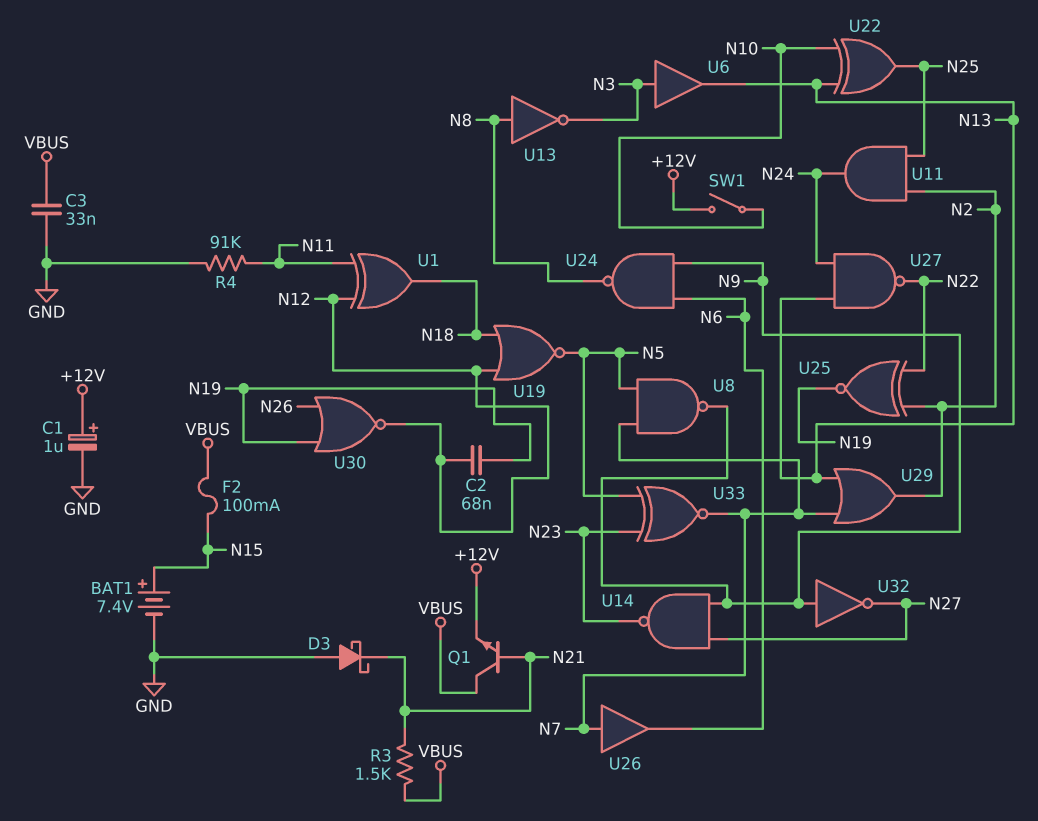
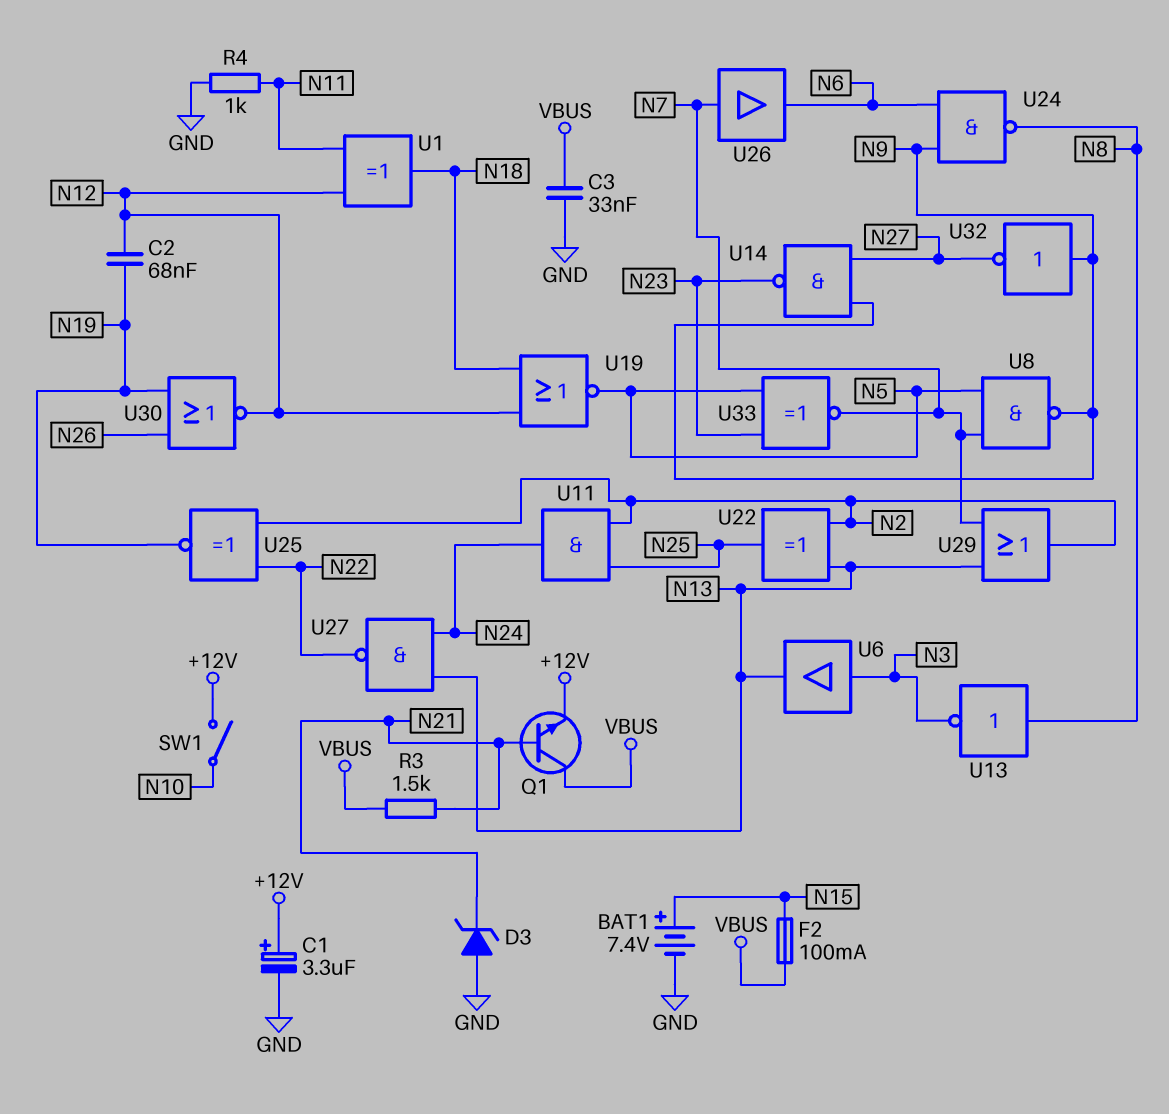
C1: 1uF (plus +12V, minus GND) -> 3.3uF (plus +12V, minus GND)
D3: schottky (A GND, K N21) -> zener (A GND, K N21)
R4: 91k (GND, N11) -> 1k (GND, N11)
U22: XOR (in N10, in N13, out N25) -> XOR (in N2, in N13, out N25)

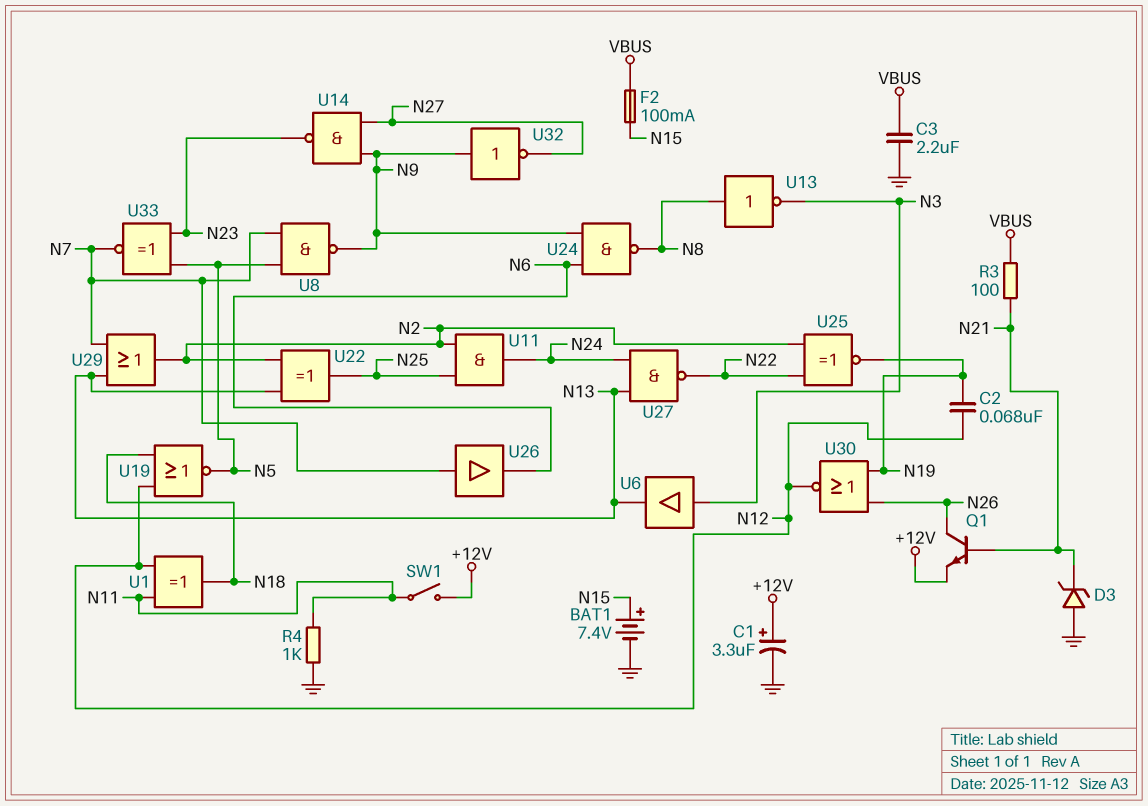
C3: 33nF (GND, VBUS) -> 2.2uF (GND, VBUS)
Q1: NPN (B N21, C VBUS, E +12V) -> NPN (B N21, C N26, E +12V)
R3: 1.5k (N21, VBUS) -> 100 (N21, VBUS)
SW1: switch (+12V, N10) -> switch (+12V, N11)

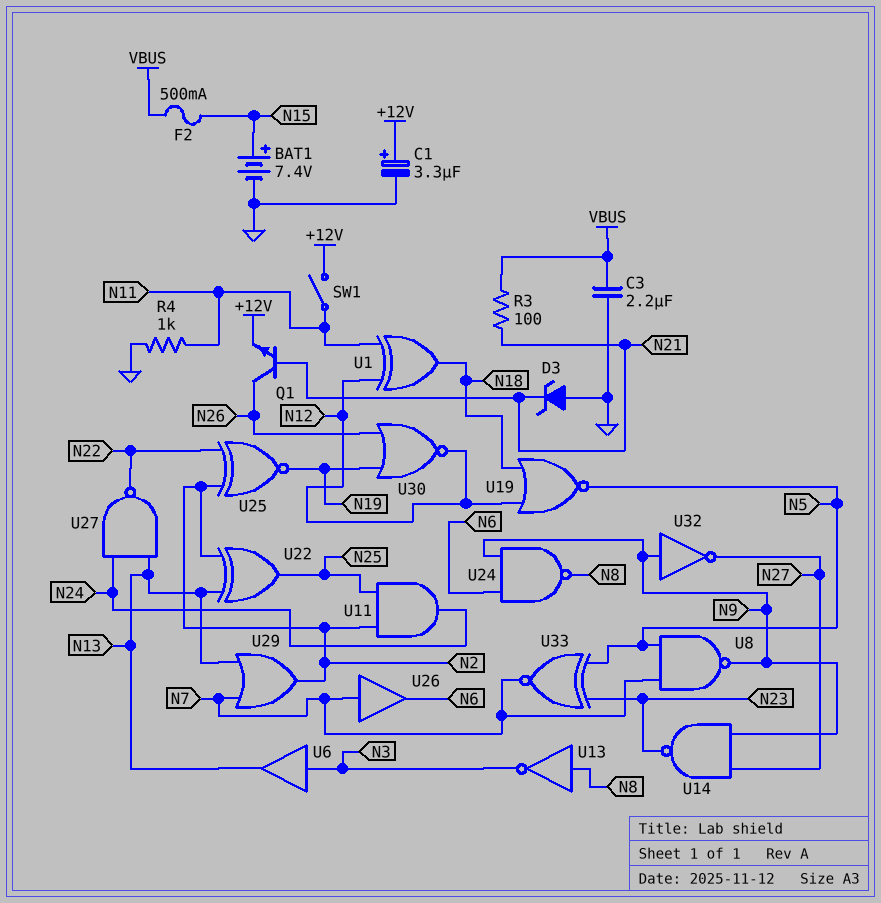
C2: 68nF (N12, N19) -> none
F2: 100mA (N15, VBUS) -> 500mA (N15, VBUS)

